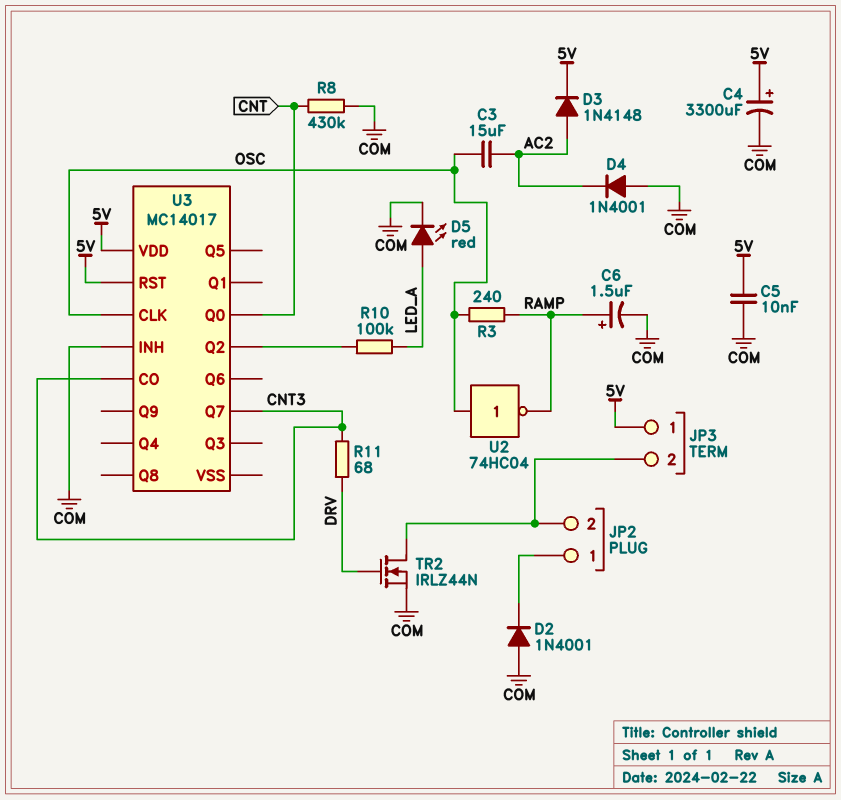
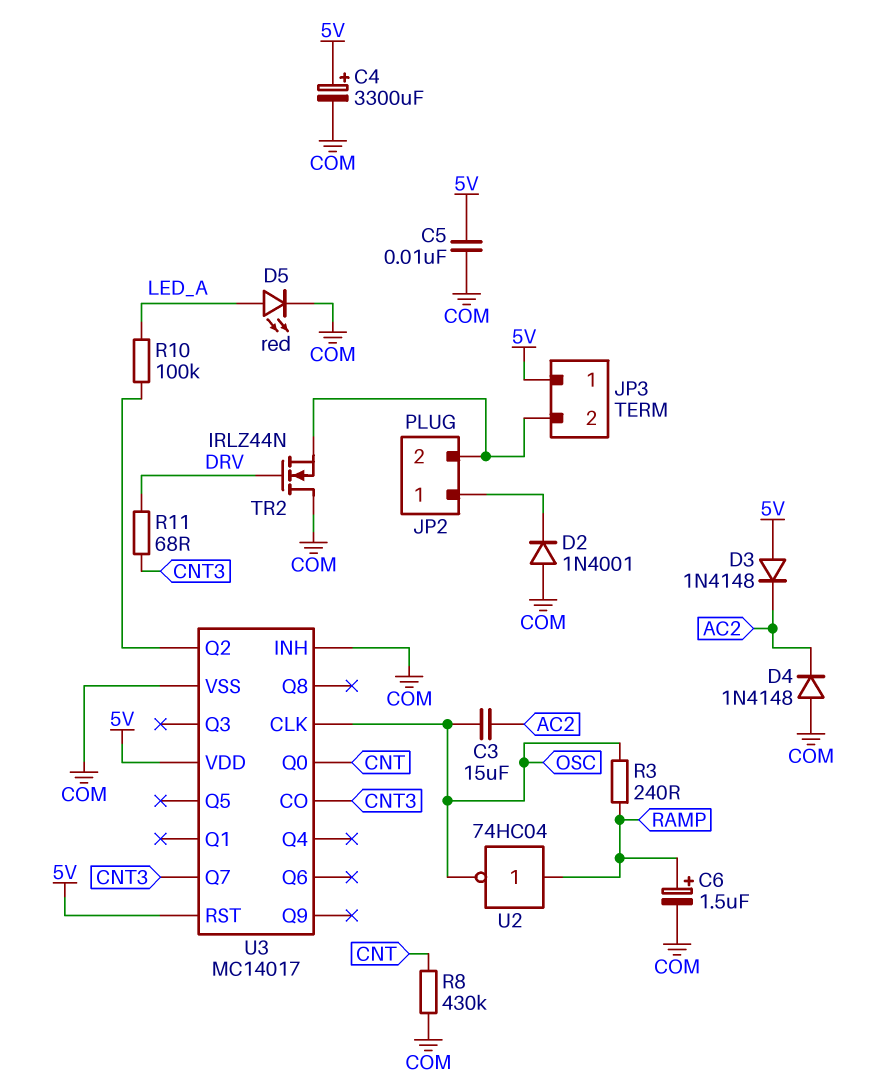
D3: diode 1N4148 (A AC2, K 5V) -> diode 1N4148 (A 5V, K AC2)
D4: diode 1N4001 (A COM, K AC2) -> diode 1N4148 (A COM, K AC2)
TR2: NMOS IRLZ44N (G DRV, D JP2/2, S COM) -> NMOS IRLZ44N (G DRV, D COM, S JP2/2)
U2: NOT 74HC04 (in OSC, out RAMP) -> NOT 74HC04 (in RAMP, out OSC)
U3 pin VSS: none -> COM

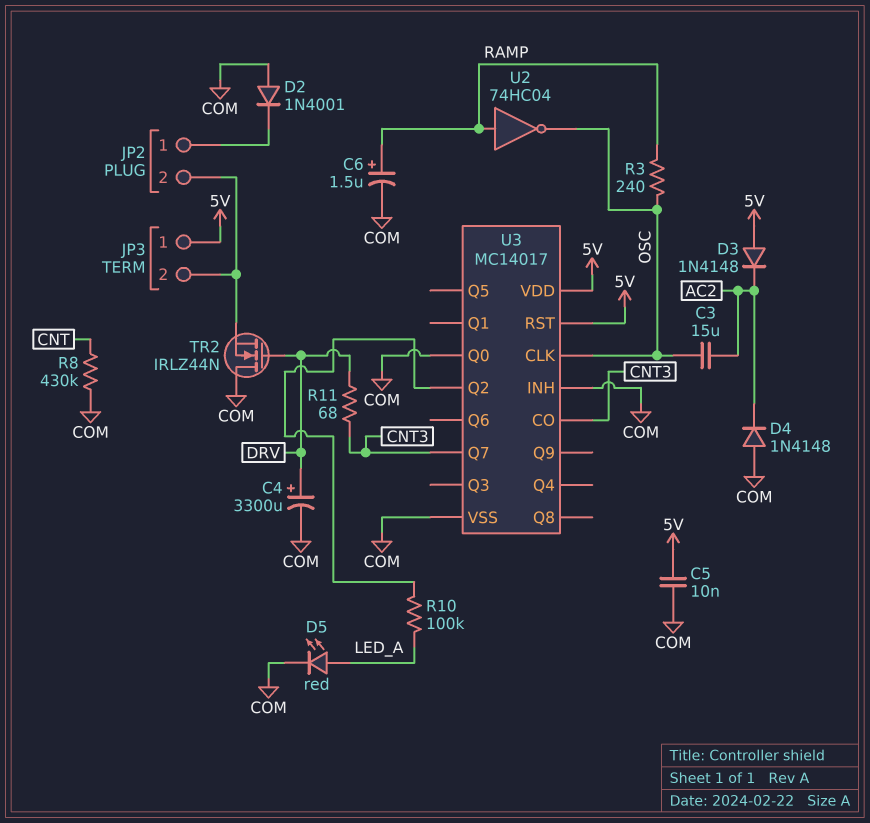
C4: 3300uF (plus 5V, minus COM) -> 3300uF (plus DRV, minus COM)
U3 pin Q0: CNT -> COM

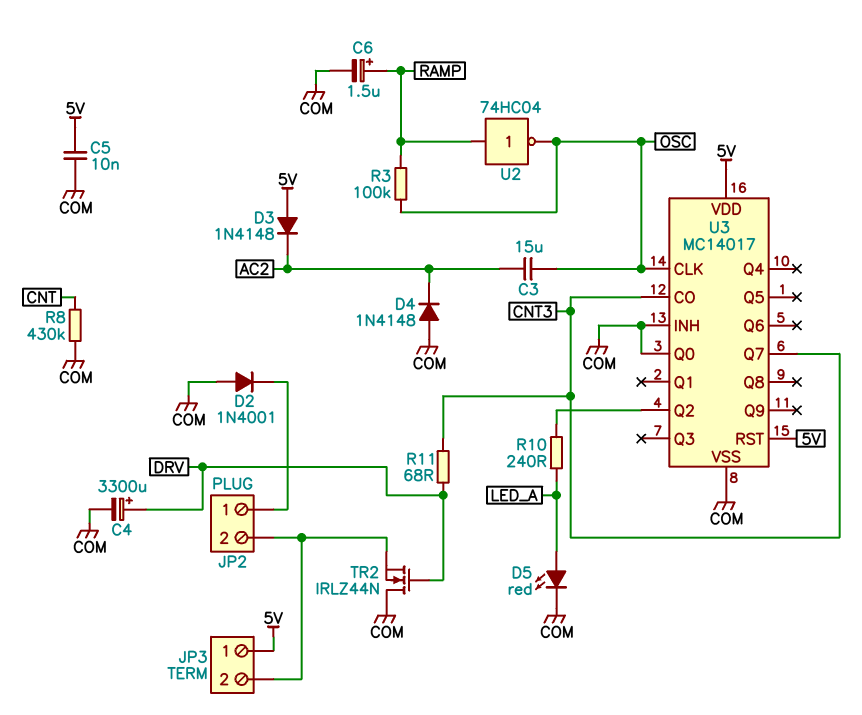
R3: 240 (OSC, RAMP) -> 100k (OSC, RAMP)
R10: 100k (LED_A, U3/Q2) -> 240 (LED_A, U3/Q2)

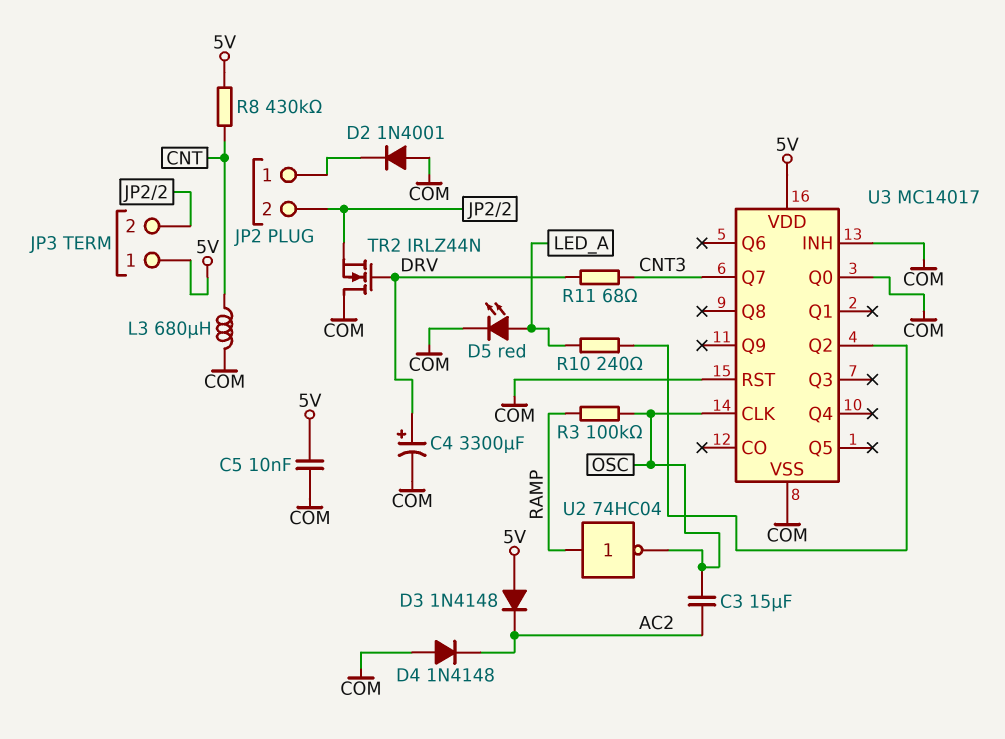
C6: 1.5uF (plus RAMP, minus COM) -> none
L3: none -> 680uH (CNT, COM)
R8: 430k (CNT, COM) -> 430k (5V, CNT)
U3 pin CO: CNT3 -> none
U3 pin RST: 5V -> COM

